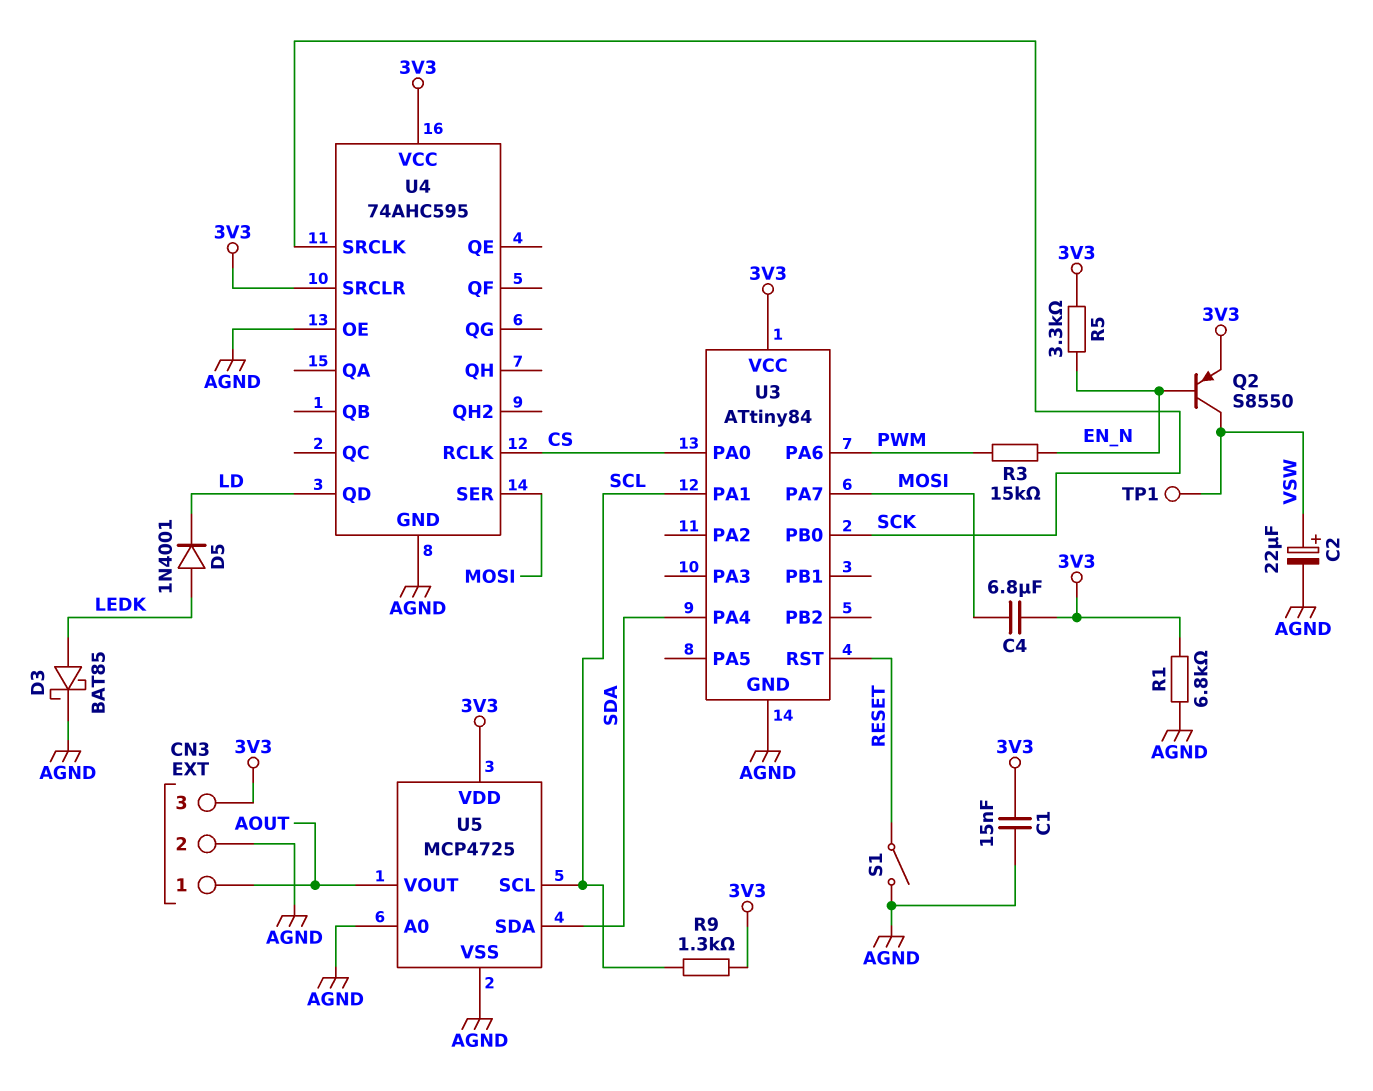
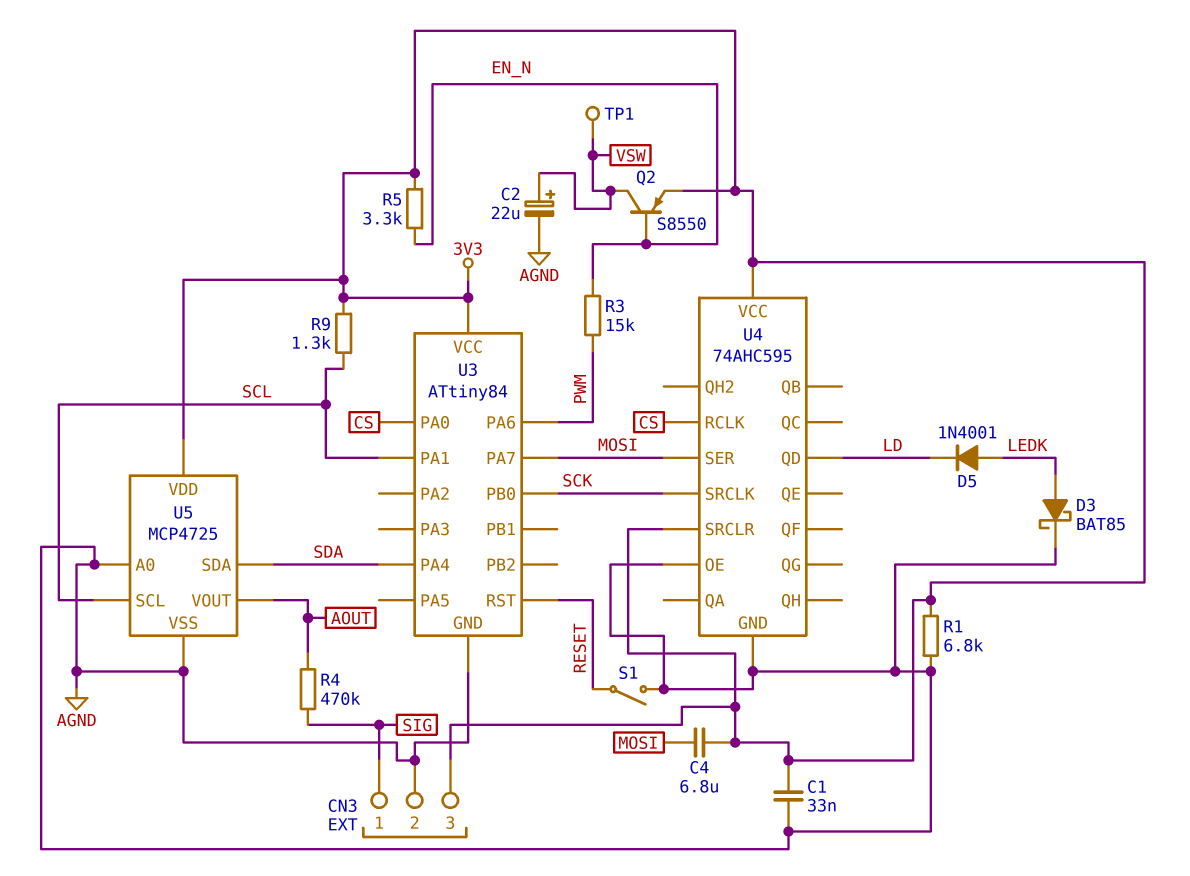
C1: 15nF (3V3, AGND) -> 33nF (3V3, AGND)
CN3 pin 1: AOUT -> SIG
R4: none -> 470k (AOUT, SIG)

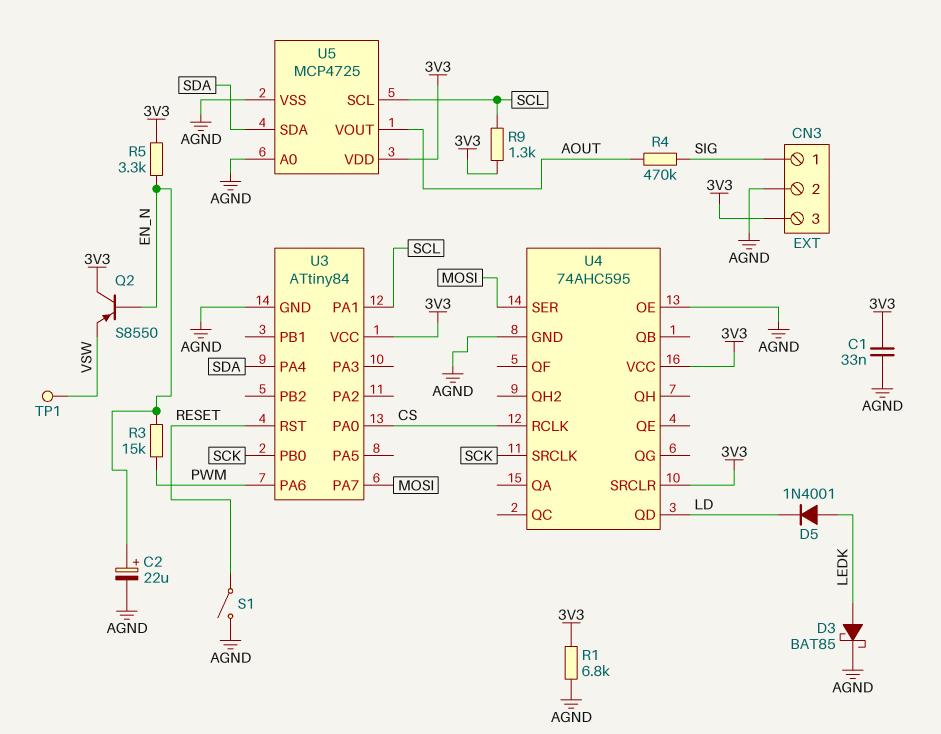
C2: 22uF (plus VSW, minus AGND) -> 22uF (plus EN_N, minus AGND)
C4: 6.8uF (3V3, MOSI) -> none
Q2: PNP S8550 (B EN_N, C VSW, E 3V3) -> PNP S8550 (B EN_N, C 3V3, E VSW)

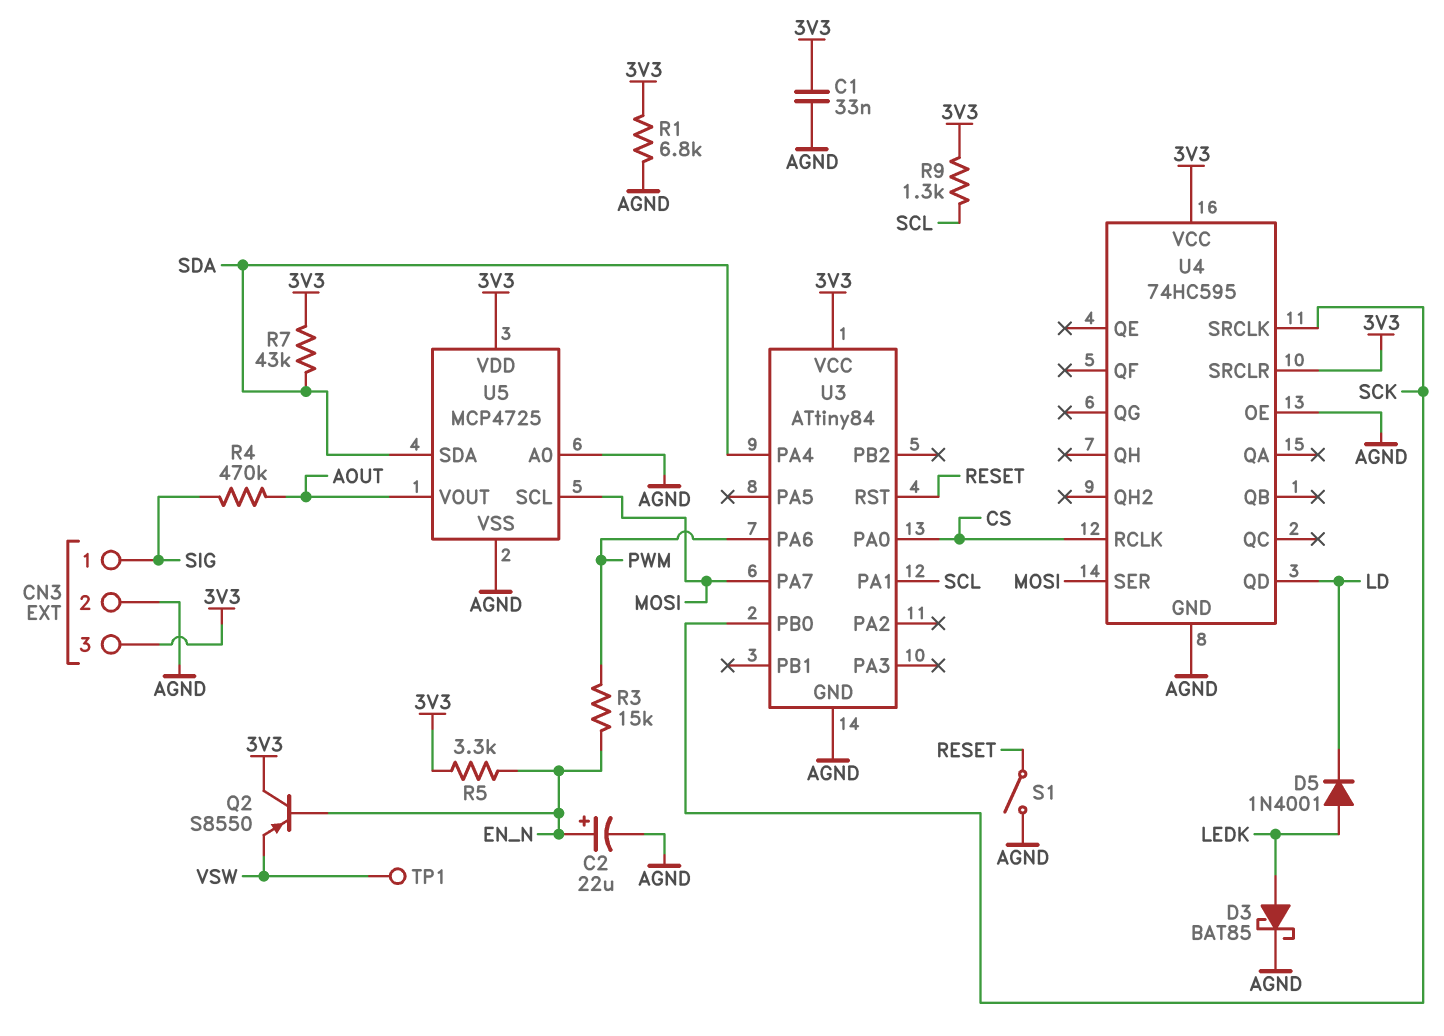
R7: none -> 43k (3V3, SDA)
U4: 74AHC595 -> 74HC595
U5 pin SCL: SCL -> MOSI

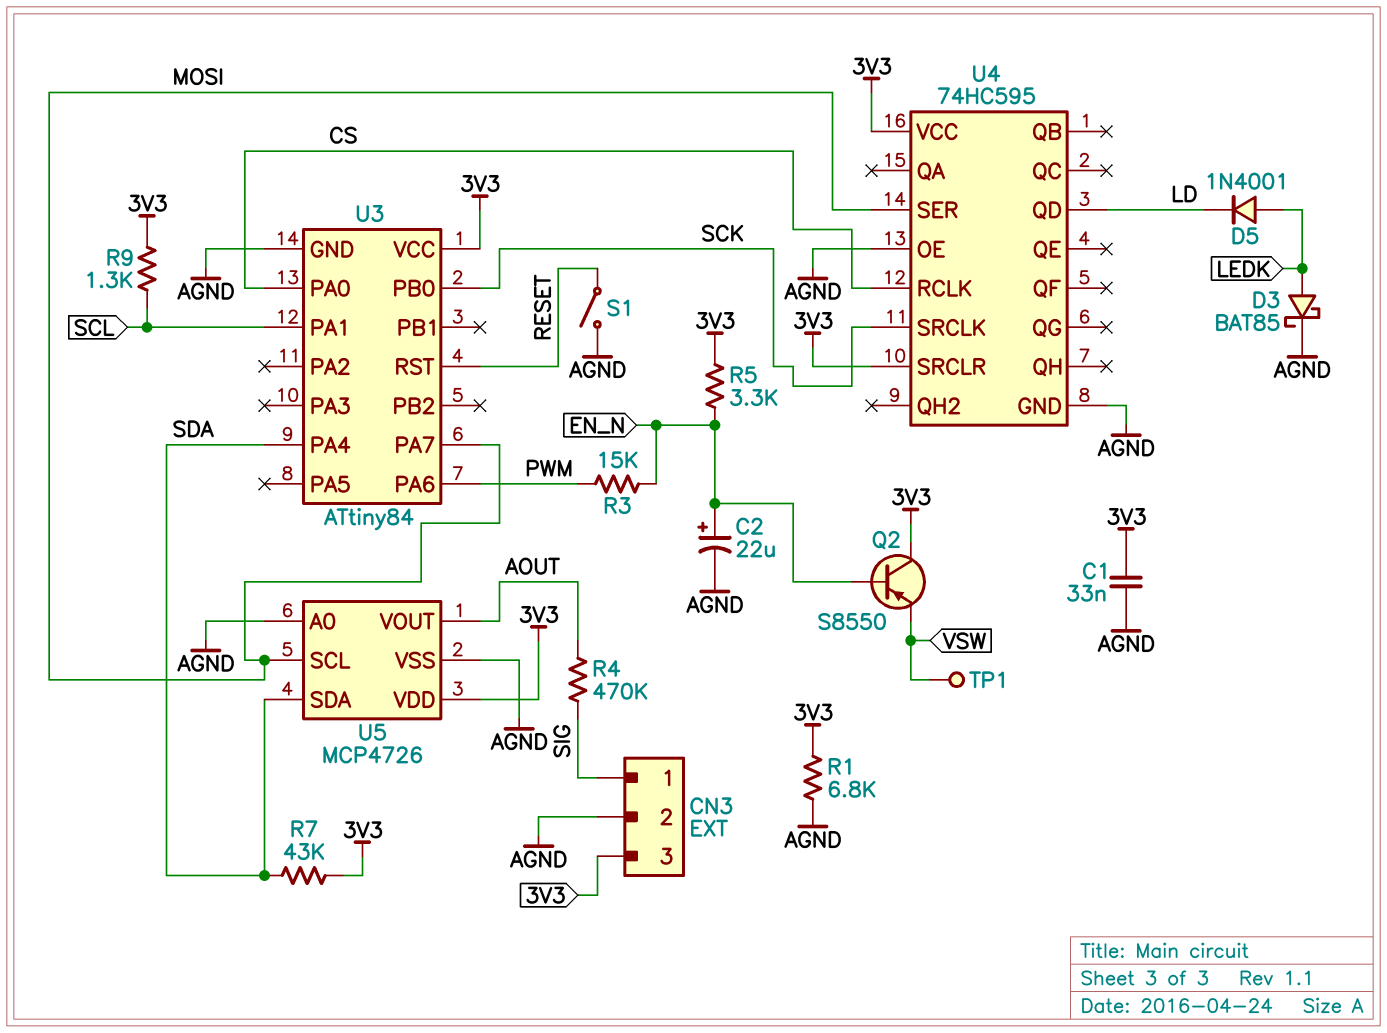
U5: MCP4725 -> MCP4726

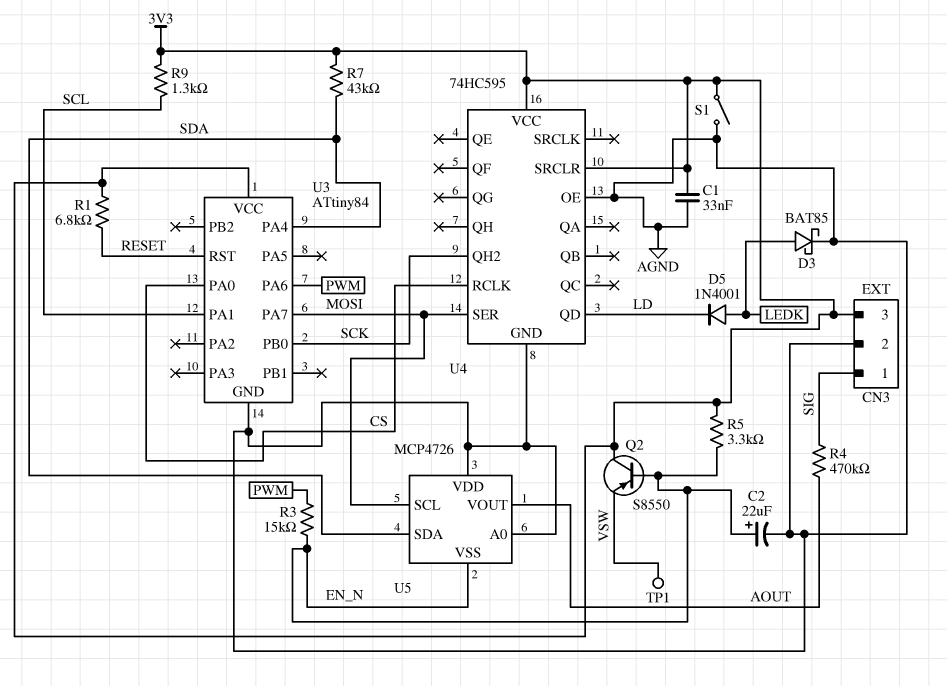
R1: 6.8k (3V3, AGND) -> 6.8k (3V3, RESET)
S1: switch (AGND, RESET) -> switch (3V3, AGND)
U4 pin QH2: none -> SCK
U4 pin SRCLK: SCK -> none
U5 pin VDD: 3V3 -> AGND
U5 pin VSS: AGND -> EN_N

